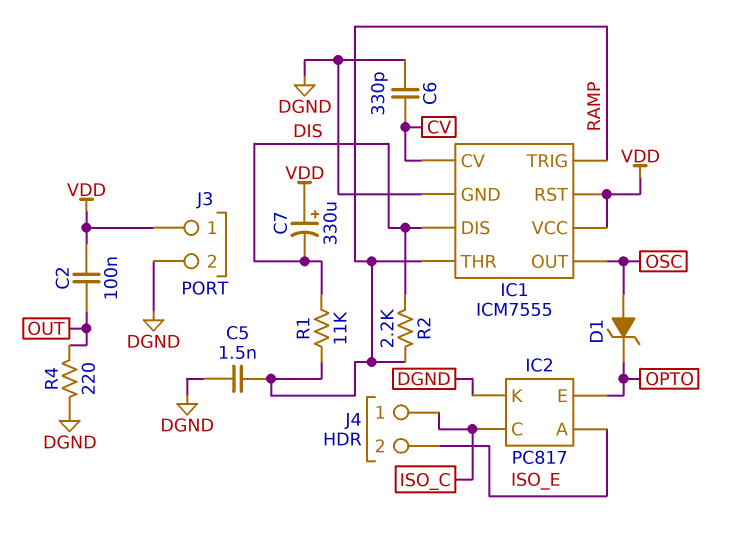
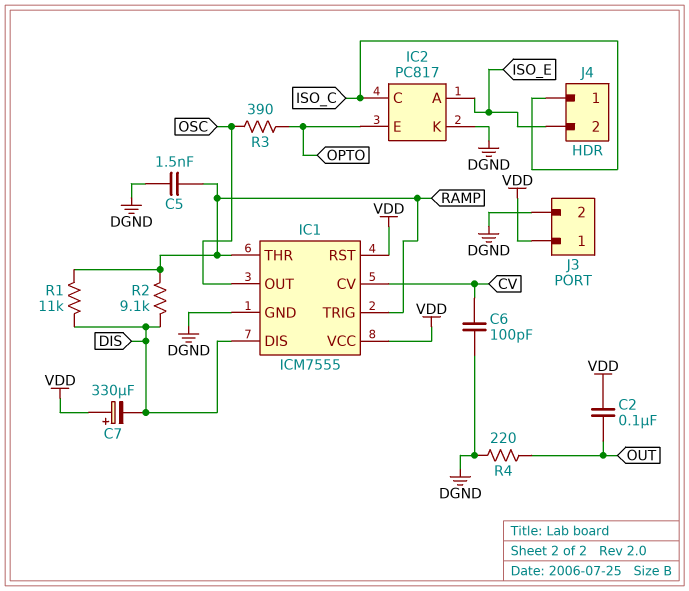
C6: 330pF (CV, DGND) -> 100pF (CV, DGND)
D1: zener (A OSC, K OPTO) -> none
R2: 2.2k (DIS, RAMP) -> 9.1k (DIS, RAMP)
R3: none -> 390 (OPTO, OSC)

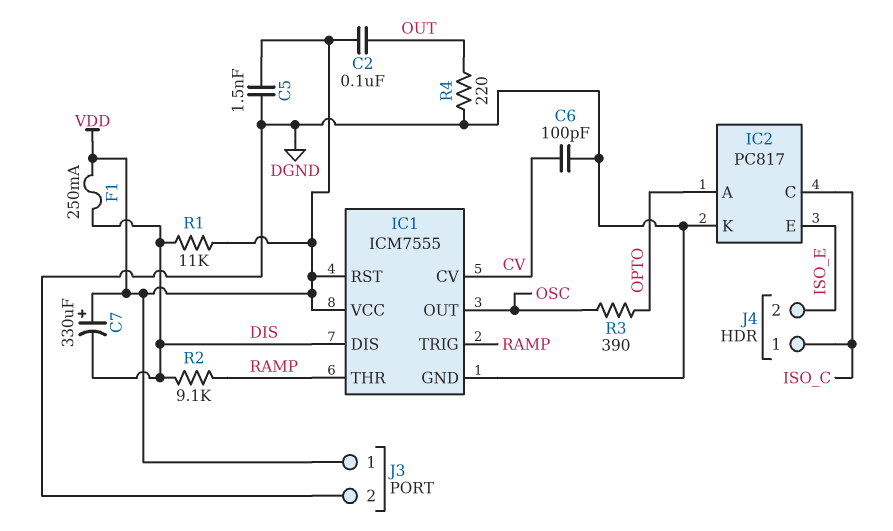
C5: 1.5nF (DGND, RAMP) -> 1.5nF (DGND, VDD)
F1: none -> 250mA (DIS, VDD)
IC2 pin A: ISO_E -> OPTO
IC2 pin E: OPTO -> ISO_E
R1: 11k (DIS, RAMP) -> 11k (DIS, VDD)

